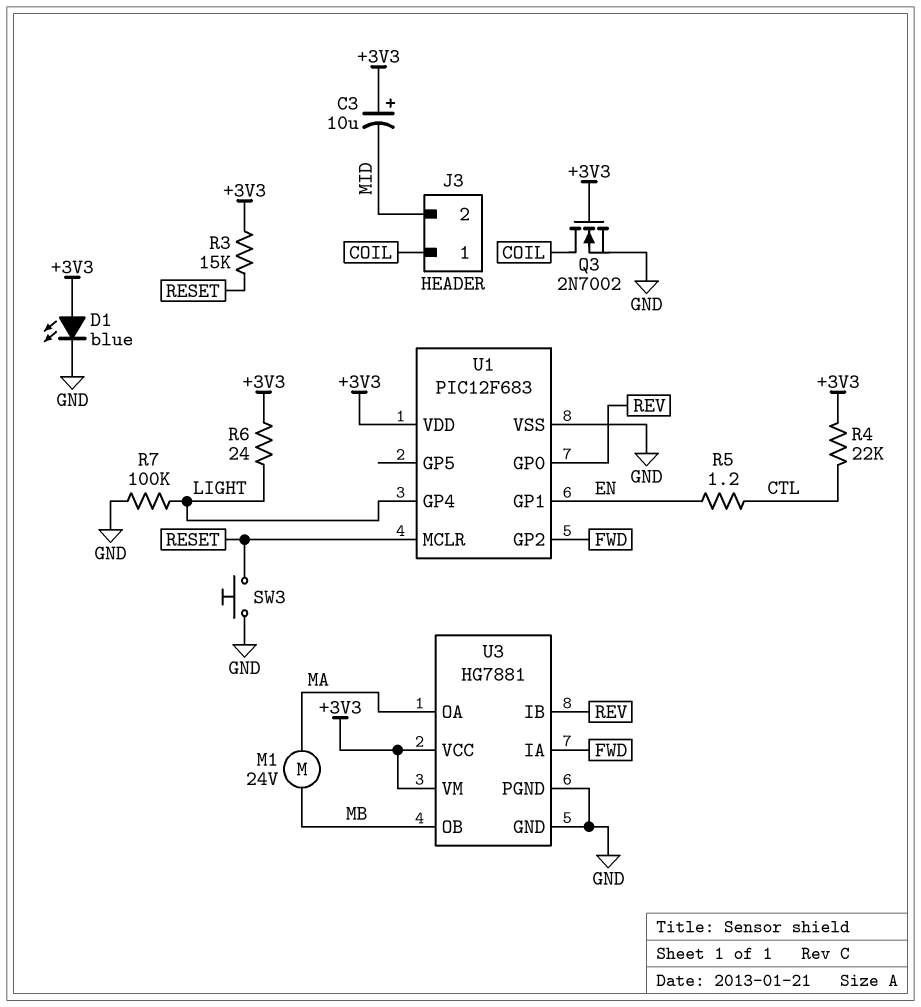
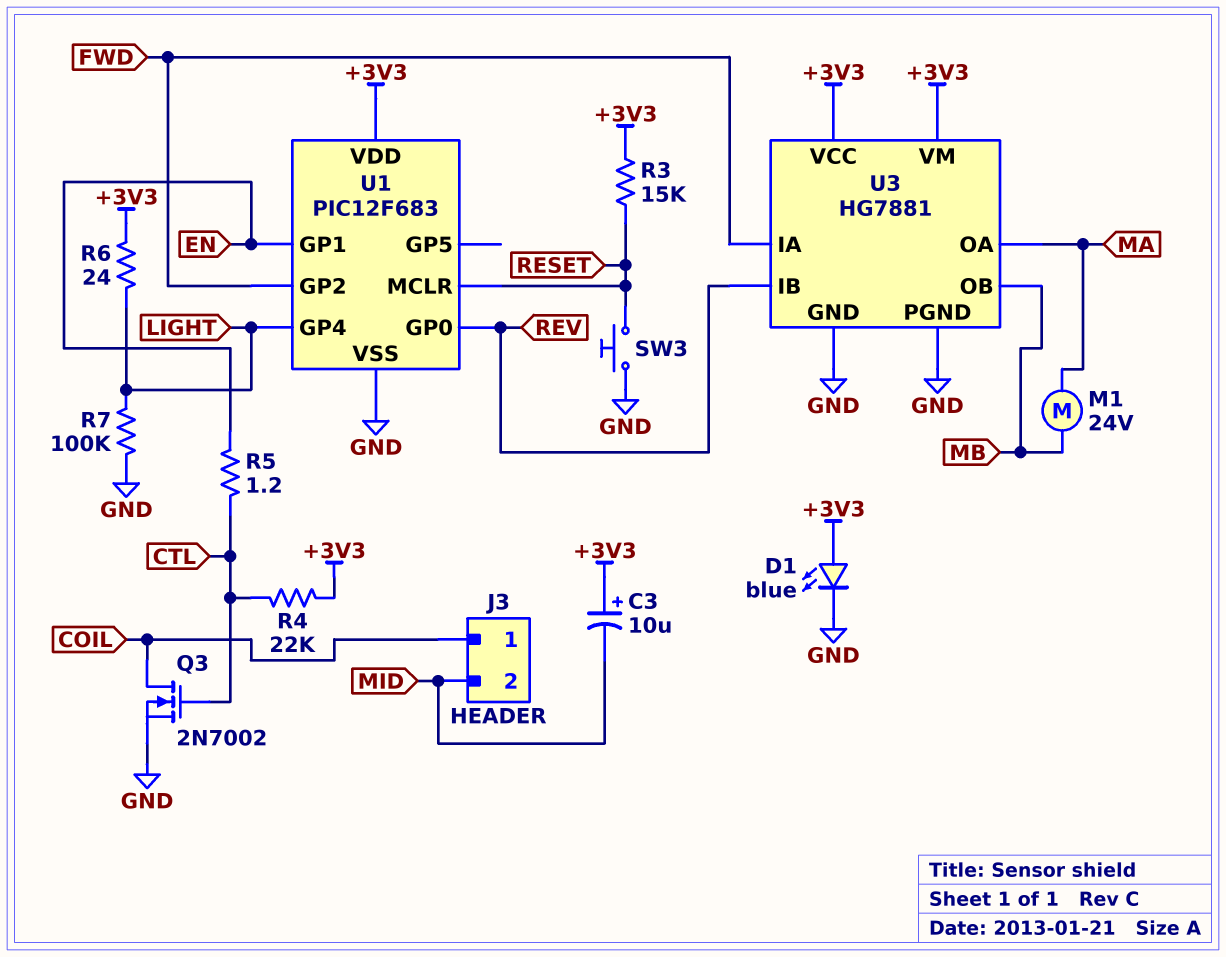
Q3: NMOS 2N7002 (G +3V3, D COIL, S GND) -> NMOS 2N7002 (G CTL, D COIL, S GND)

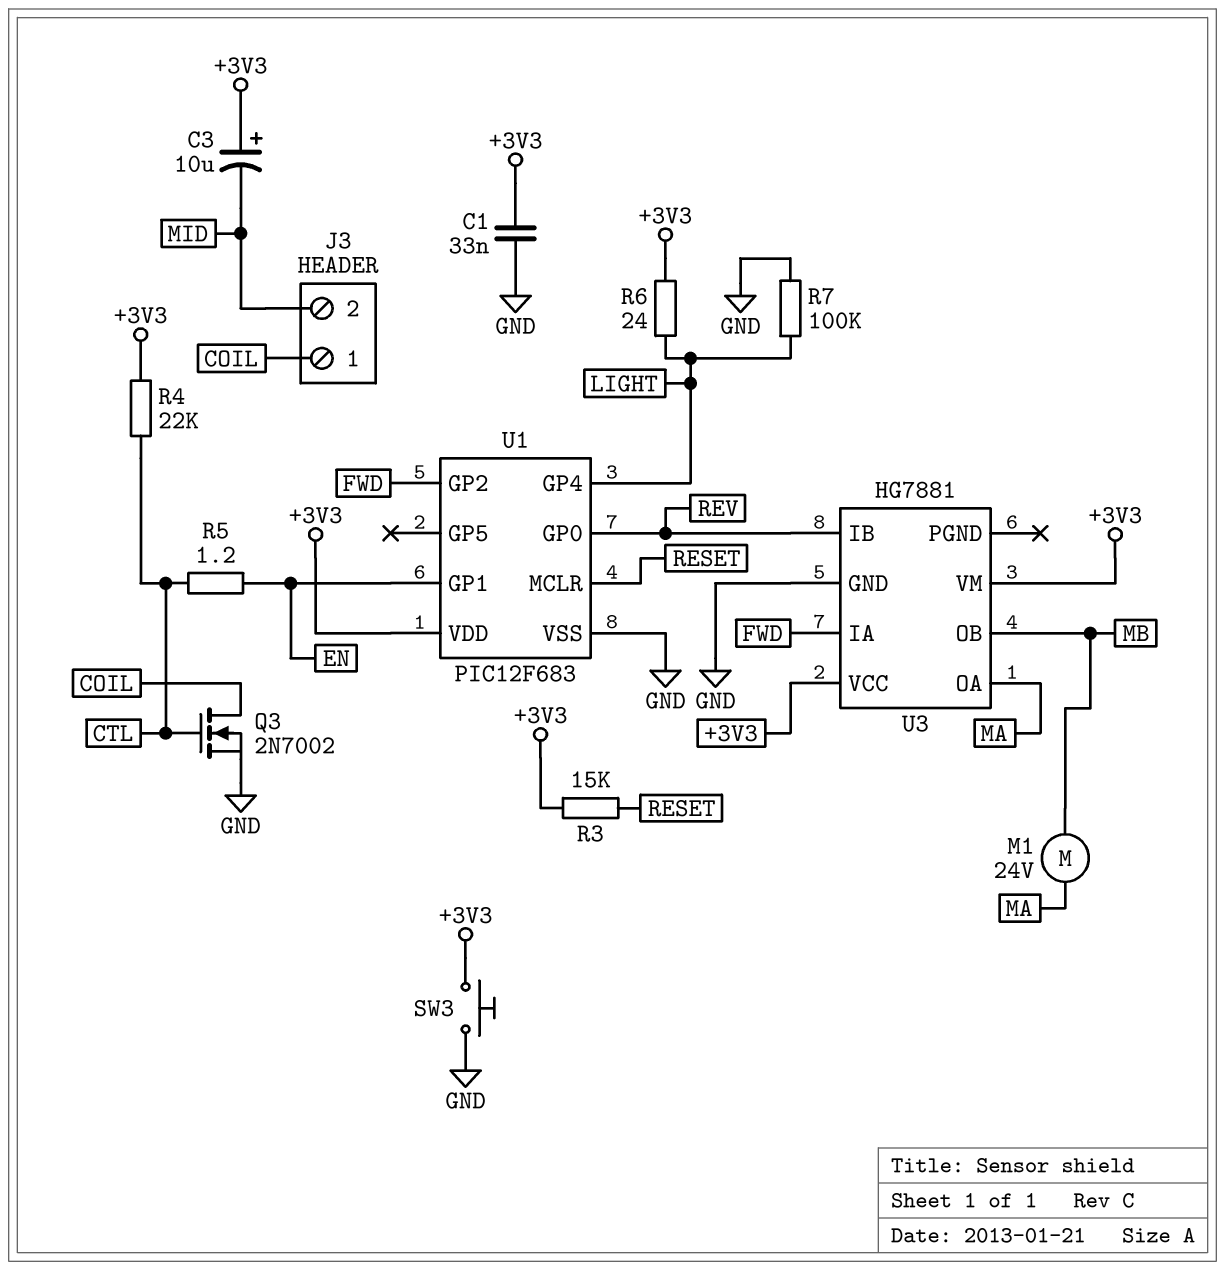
C1: none -> 33nF (+3V3, GND)
D1: LED blue (A +3V3, K GND) -> none
SW3: button (GND, RESET) -> button (+3V3, GND)
U3 pin PGND: GND -> none

